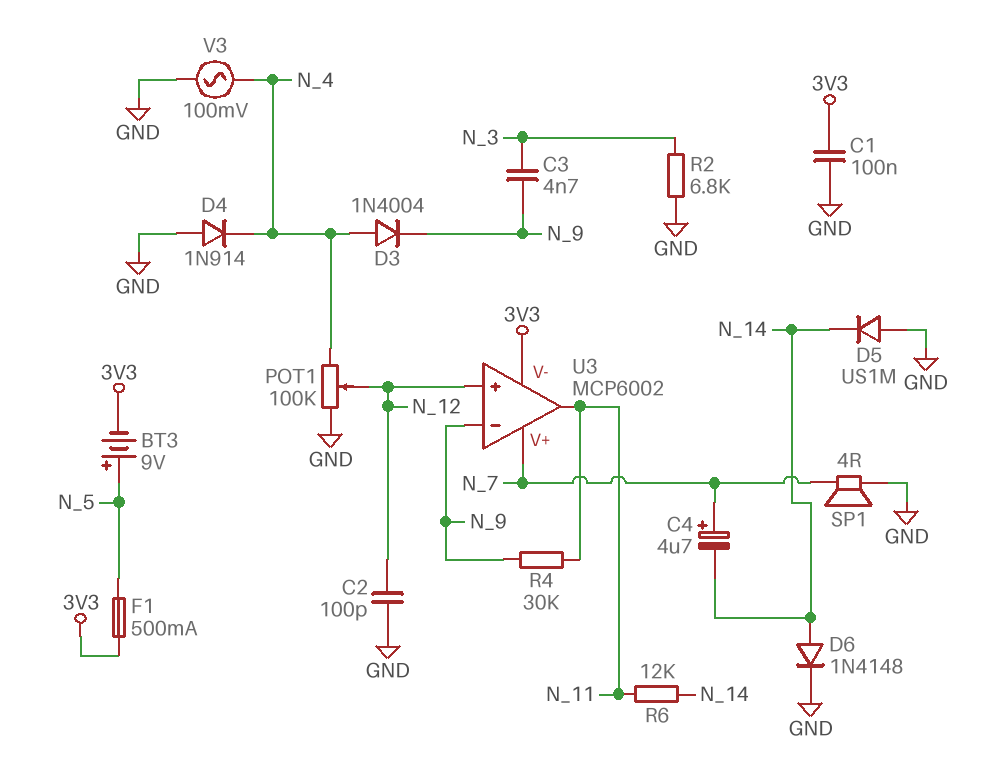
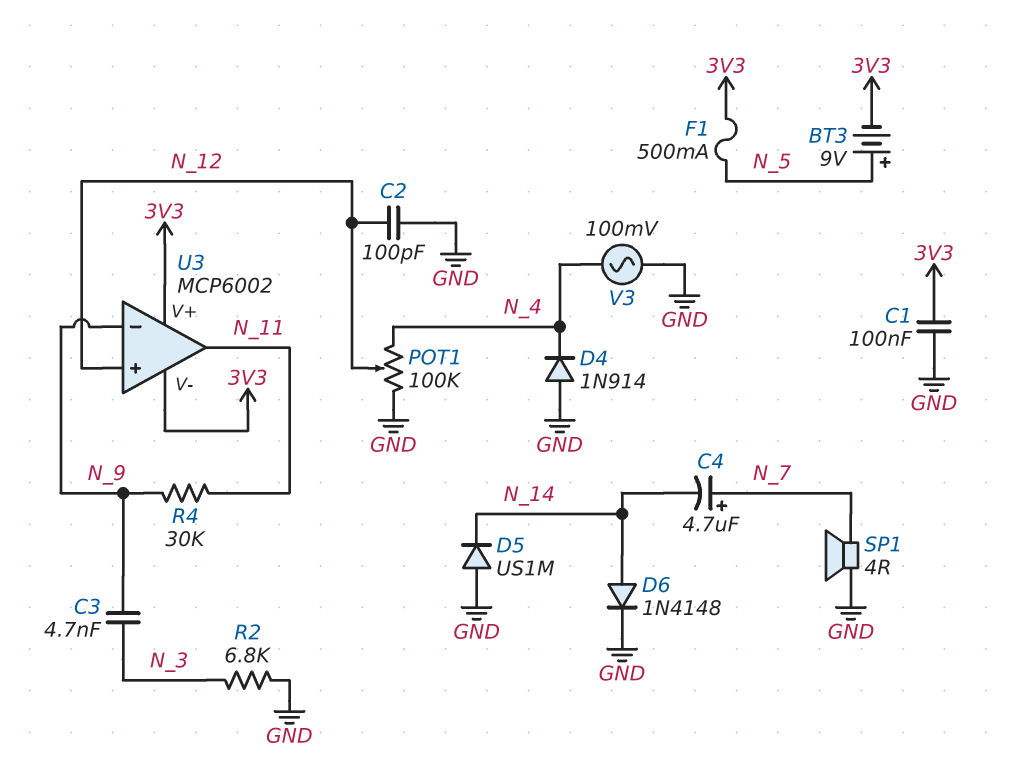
D3: diode 1N4004 (A N_4, K N_9) -> none
R6: 12k (N_11, N_14) -> none
U3 pin V+: N_7 -> 3V3

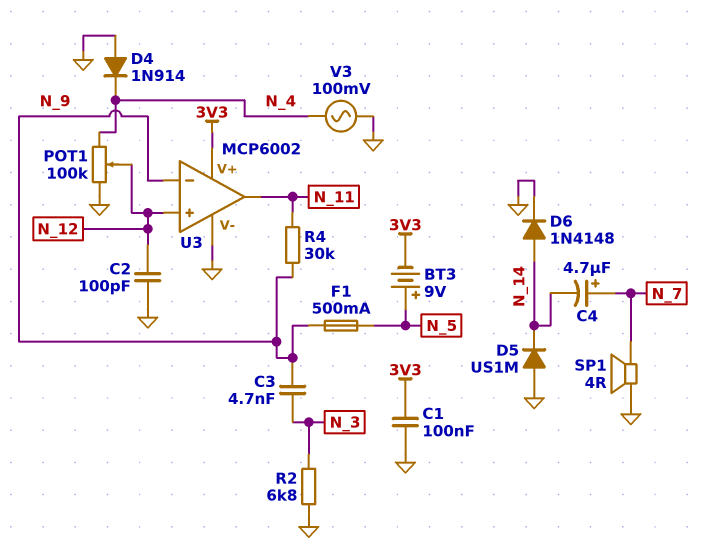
F1: 500mA (3V3, N_5) -> 500mA (N_5, N_9)
U3 pin V-: 3V3 -> GND

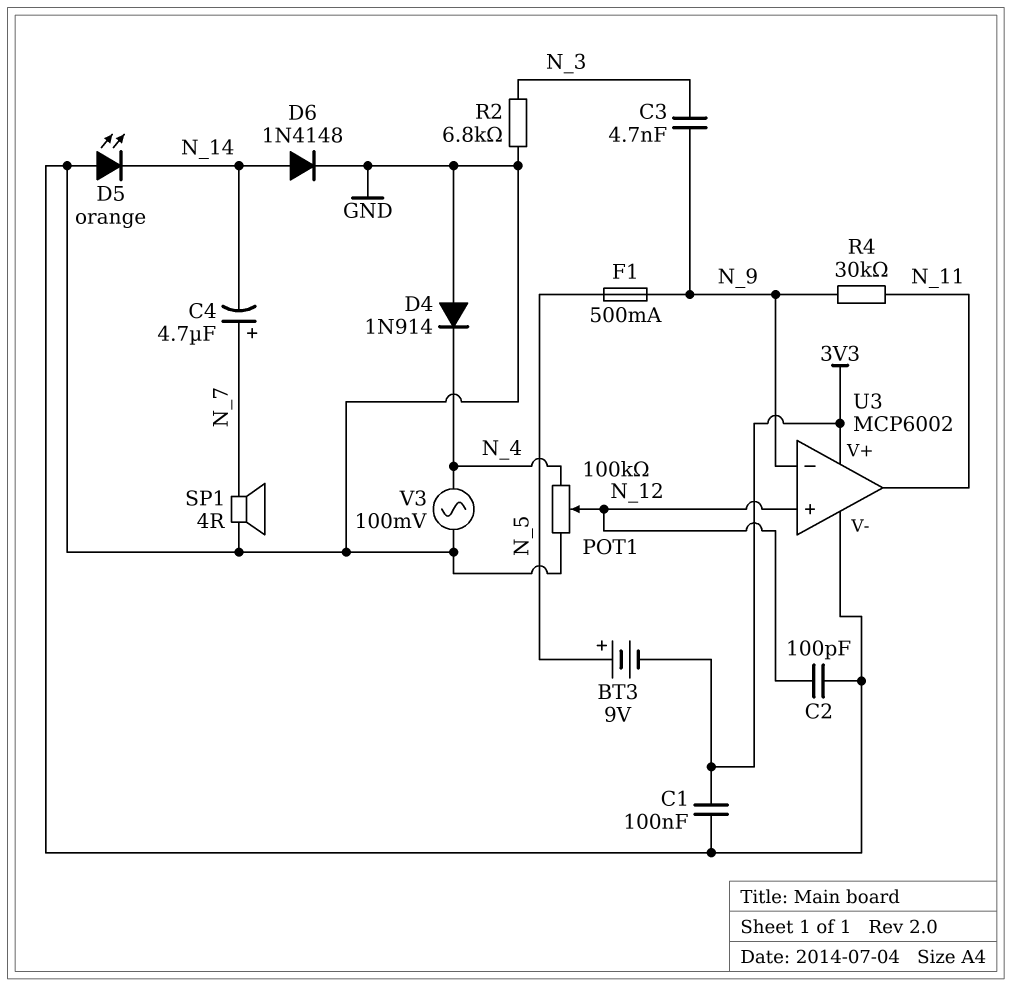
D5: diode US1M (A GND, K N_14) -> LED orange (A GND, K N_14)

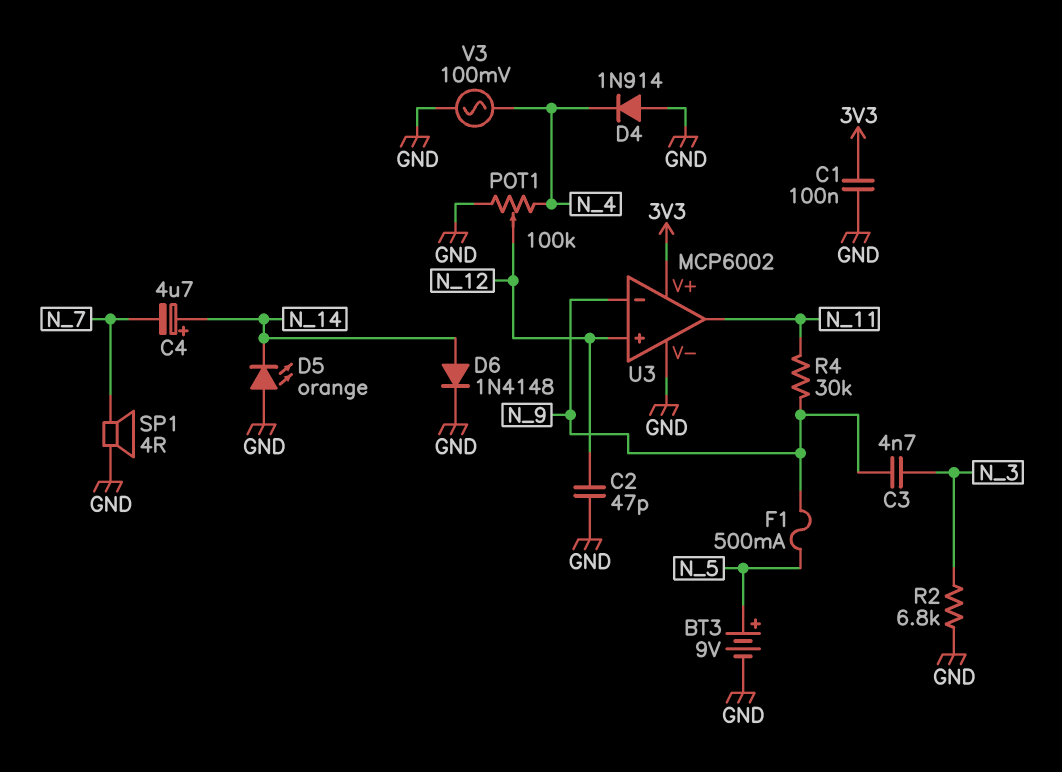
BT3: 9V (plus N_5, minus 3V3) -> 9V (plus N_5, minus GND)
C2: 100pF (GND, N_12) -> 47pF (GND, N_12)
C4: 4.7uF (plus N_7, minus N_14) -> 4.7uF (plus N_14, minus N_7)

